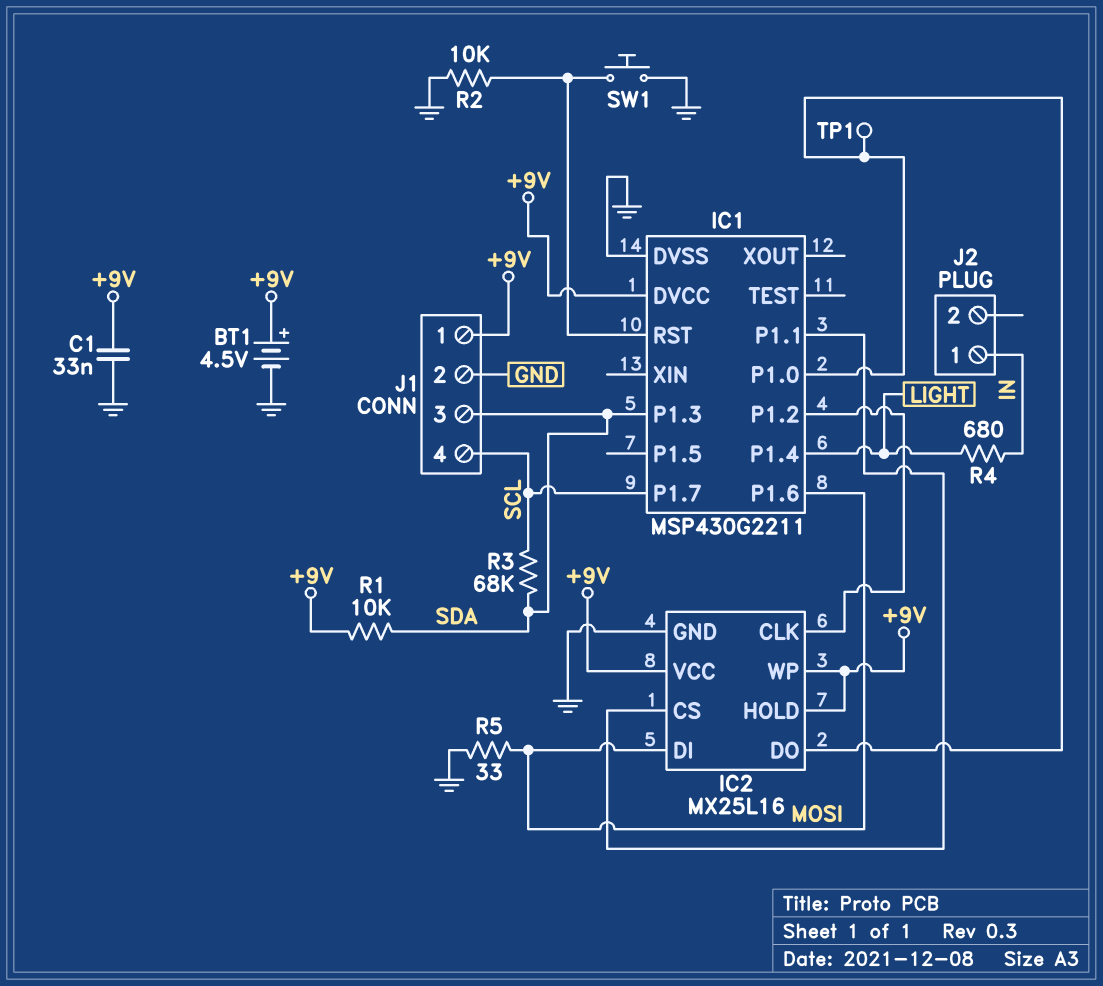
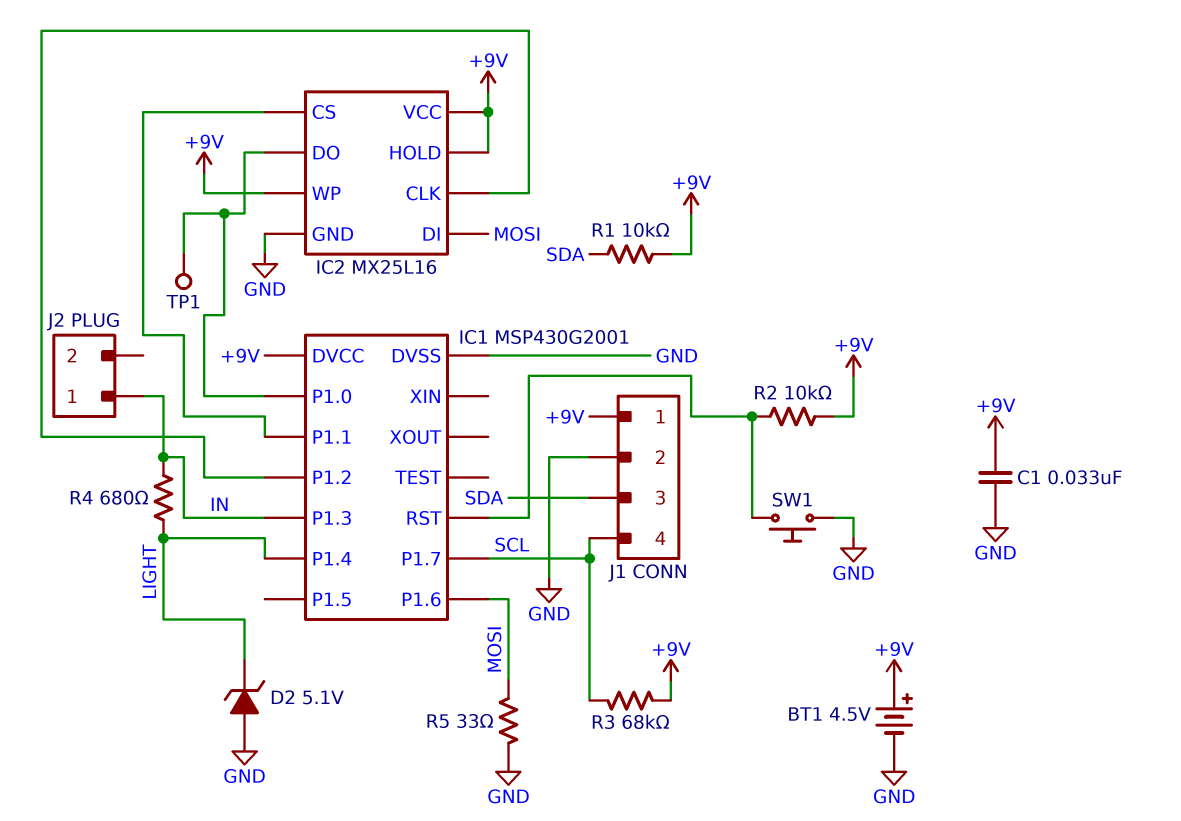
D2: none -> zener 5.1V (A GND, K LIGHT)
IC1: MSP430G2211 -> MSP430G2001
IC1 pin P1.3: SDA -> IN
R2: 10k (GND, IC1/RST) -> 10k (+9V, IC1/RST)
R3: 68k (SCL, SDA) -> 68k (+9V, SCL)

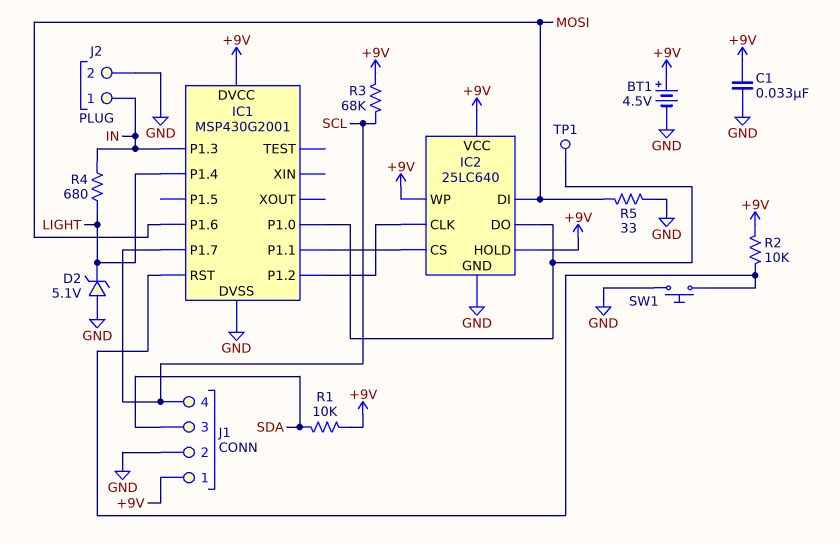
IC2: MX25L16 -> 25LC640
J2 pin 2: none -> GND

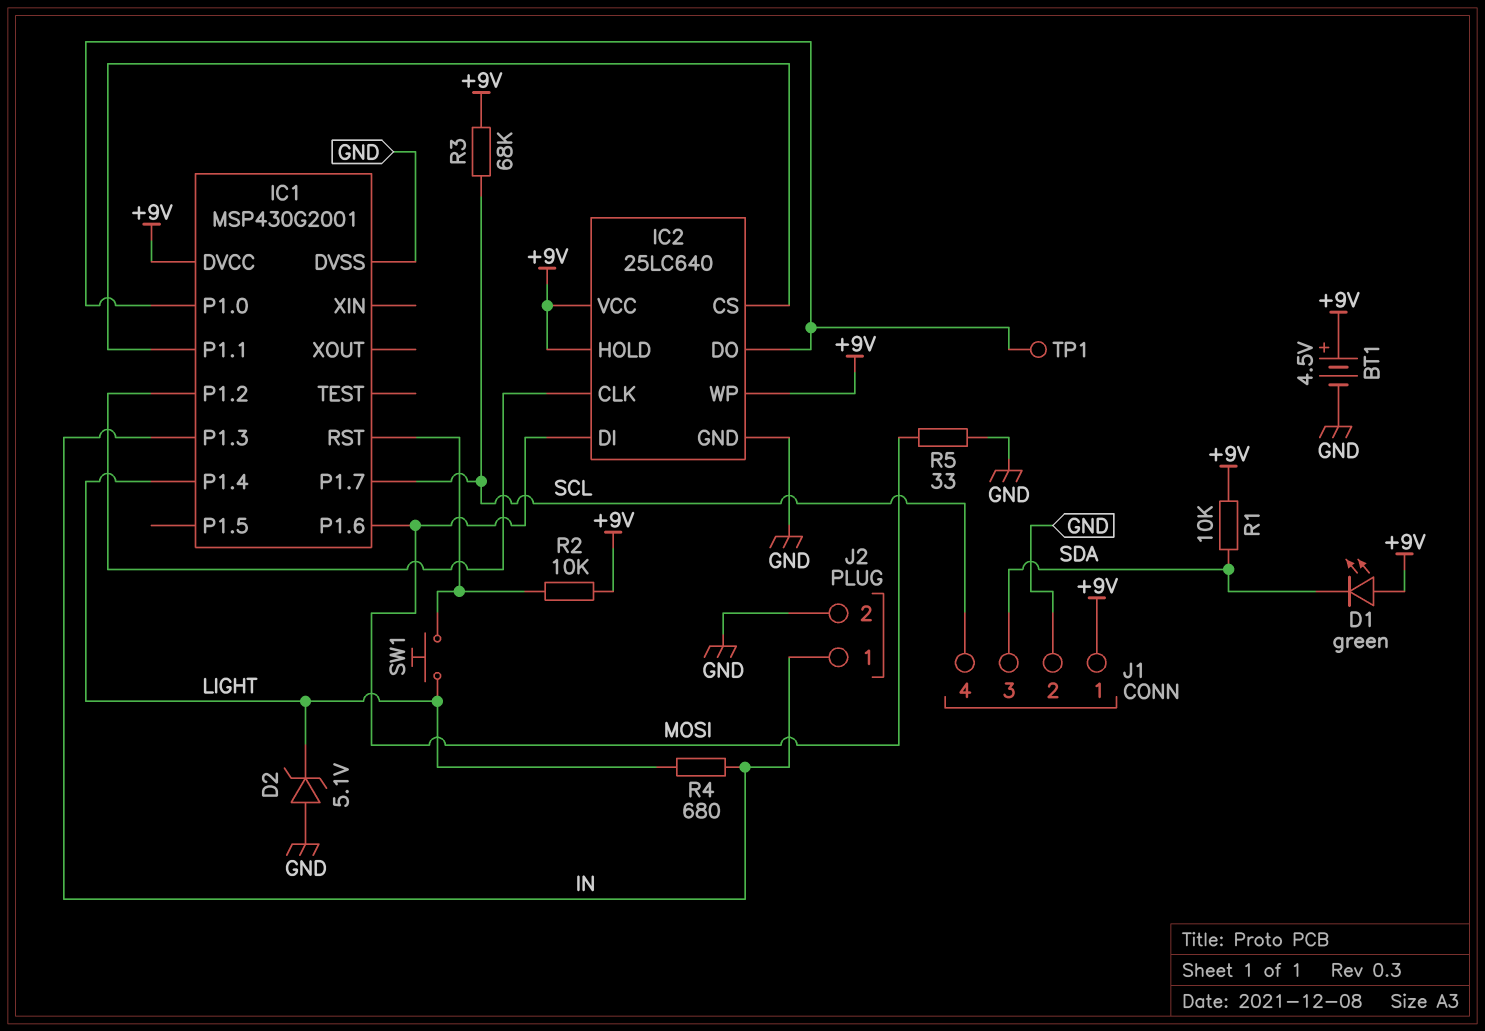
C1: 33nF (+9V, GND) -> none
D1: none -> LED green (A +9V, K SDA)
SW1: button (GND, IC1/RST) -> button (IC1/RST, LIGHT)

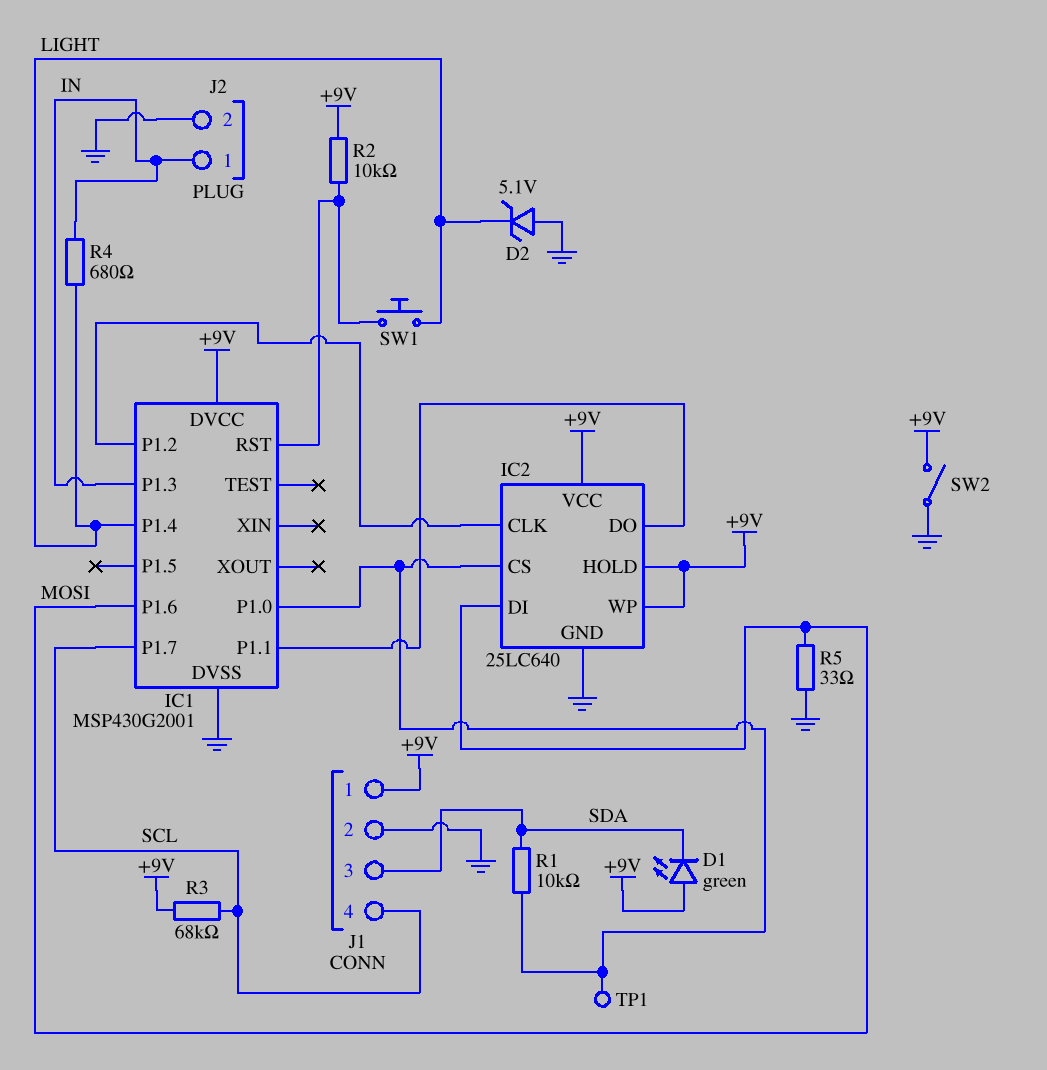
BT1: 4.5V (plus +9V, minus GND) -> none
IC2 pin CS: IC1/P1.1 -> IC1/P1.0
IC2 pin DO: IC1/P1.0 -> IC1/P1.1
R1: 10k (+9V, SDA) -> 10k (IC1/P1.0, SDA)
SW2: none -> switch (+9V, GND)

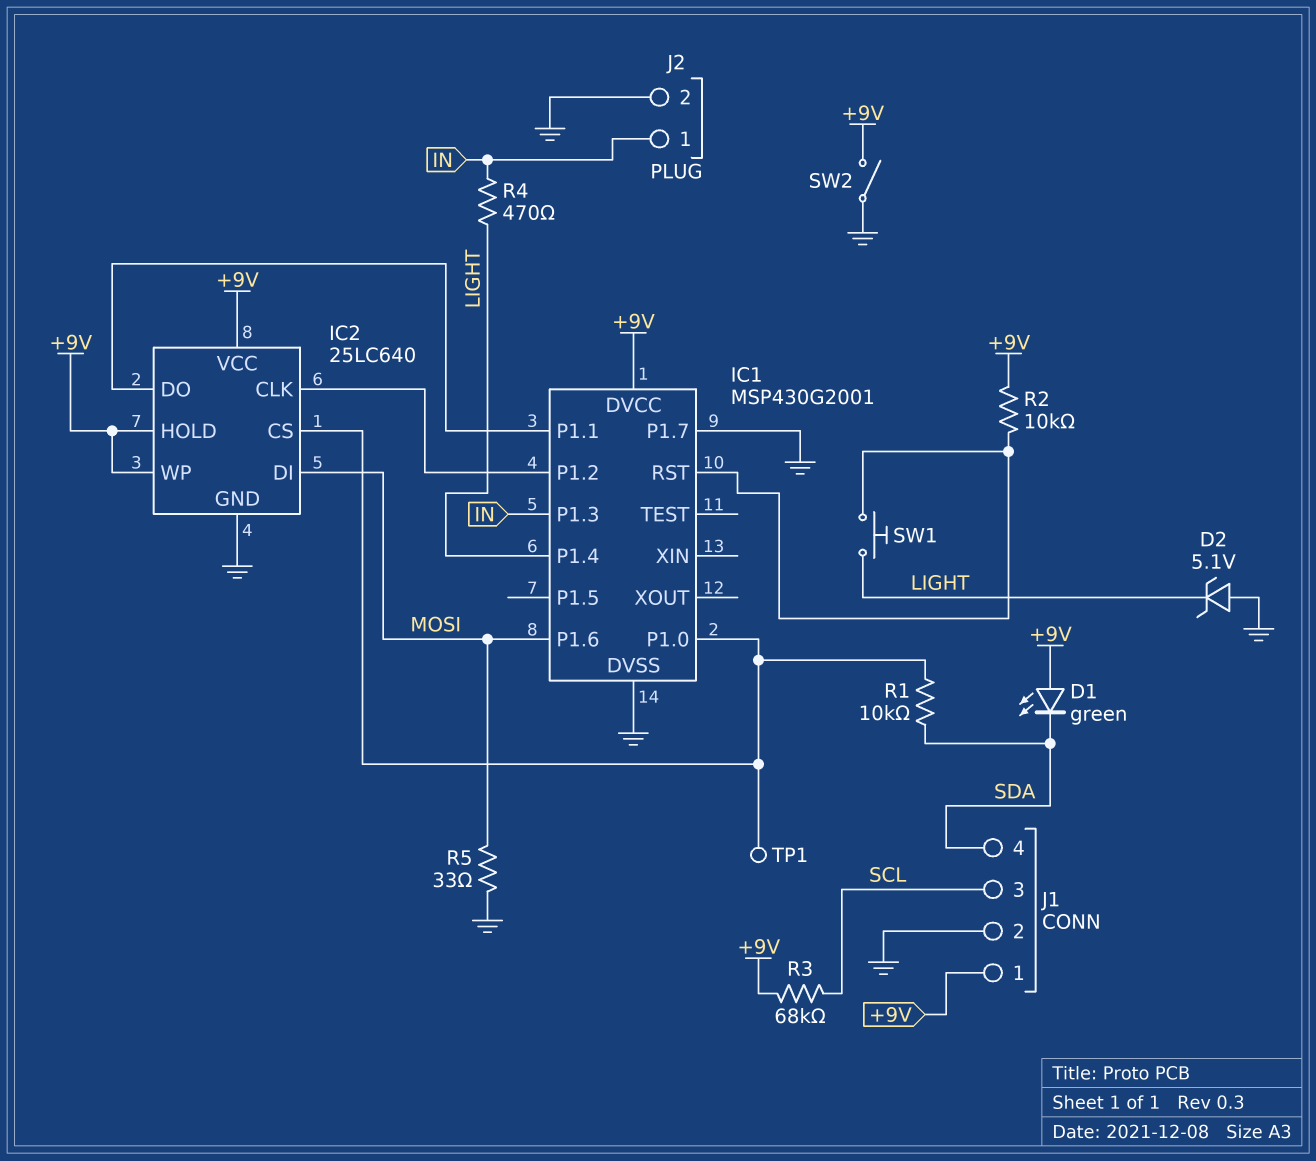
IC1 pin P1.7: SCL -> GND
J1 pin 3: SDA -> SCL
J1 pin 4: SCL -> SDA
R4: 680 (IN, LIGHT) -> 470 (IN, LIGHT)

